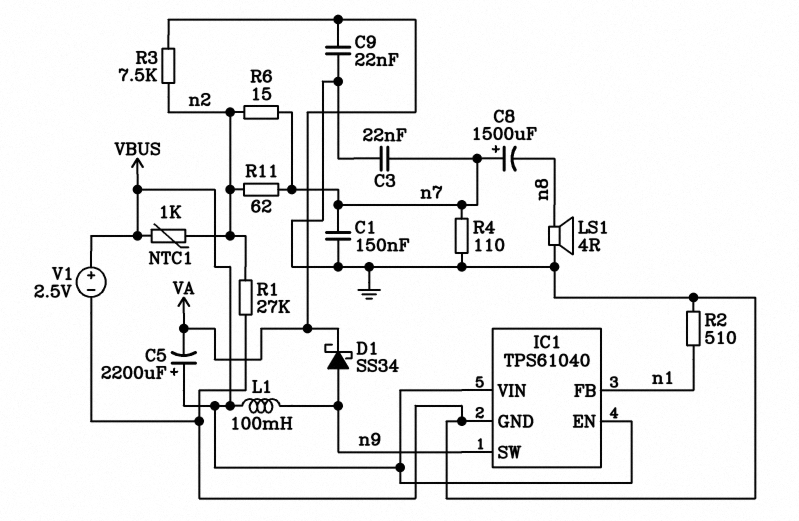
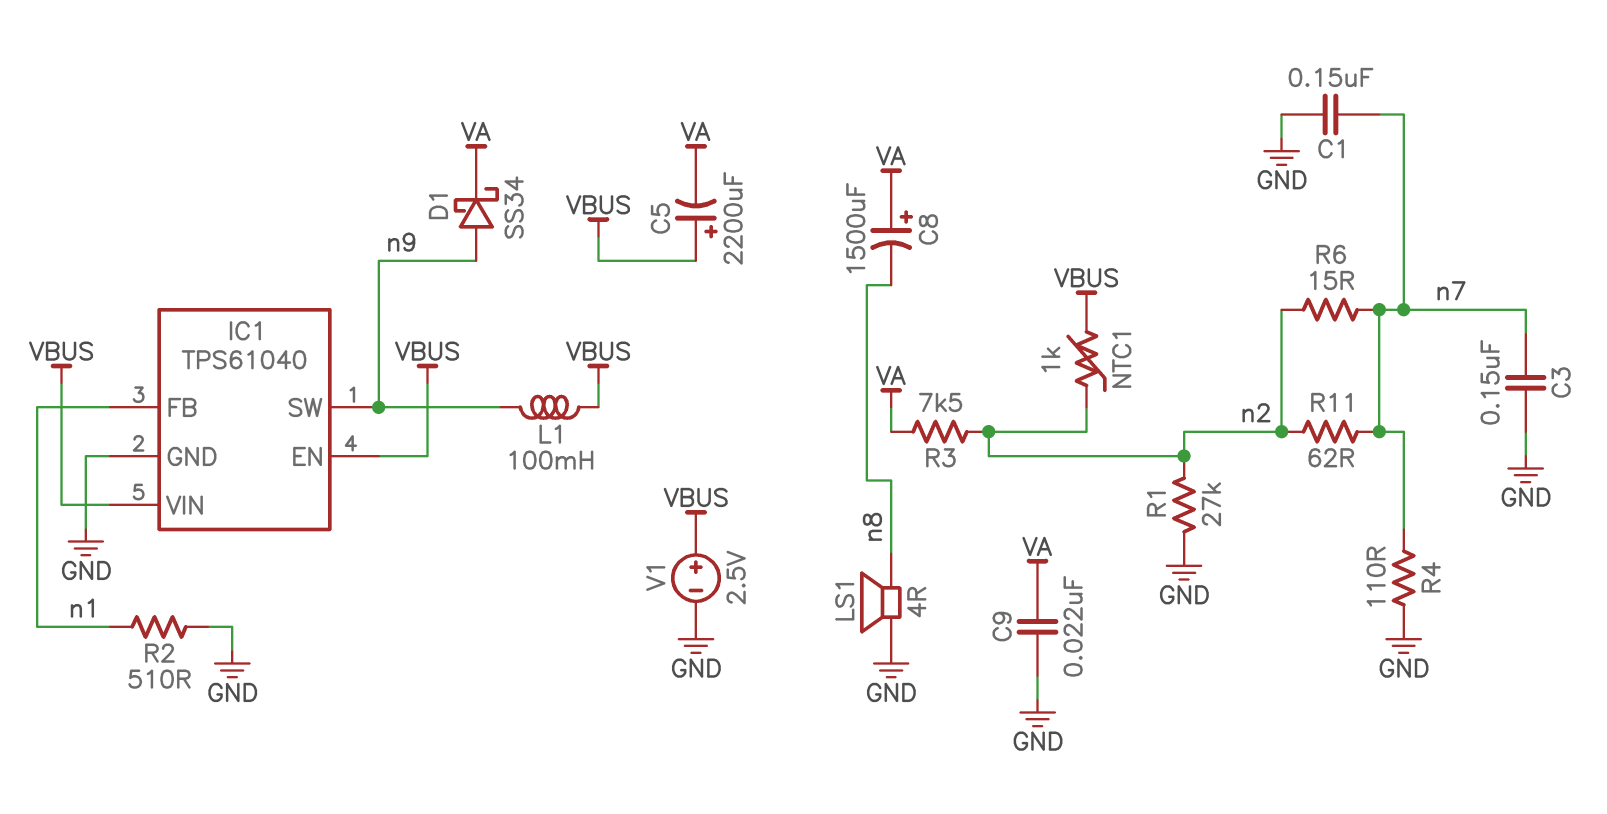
C3: 22nF (GND, n7) -> 150nF (GND, n7)
C8: 1500uF (plus n7, minus n8) -> 1500uF (plus VA, minus n8)

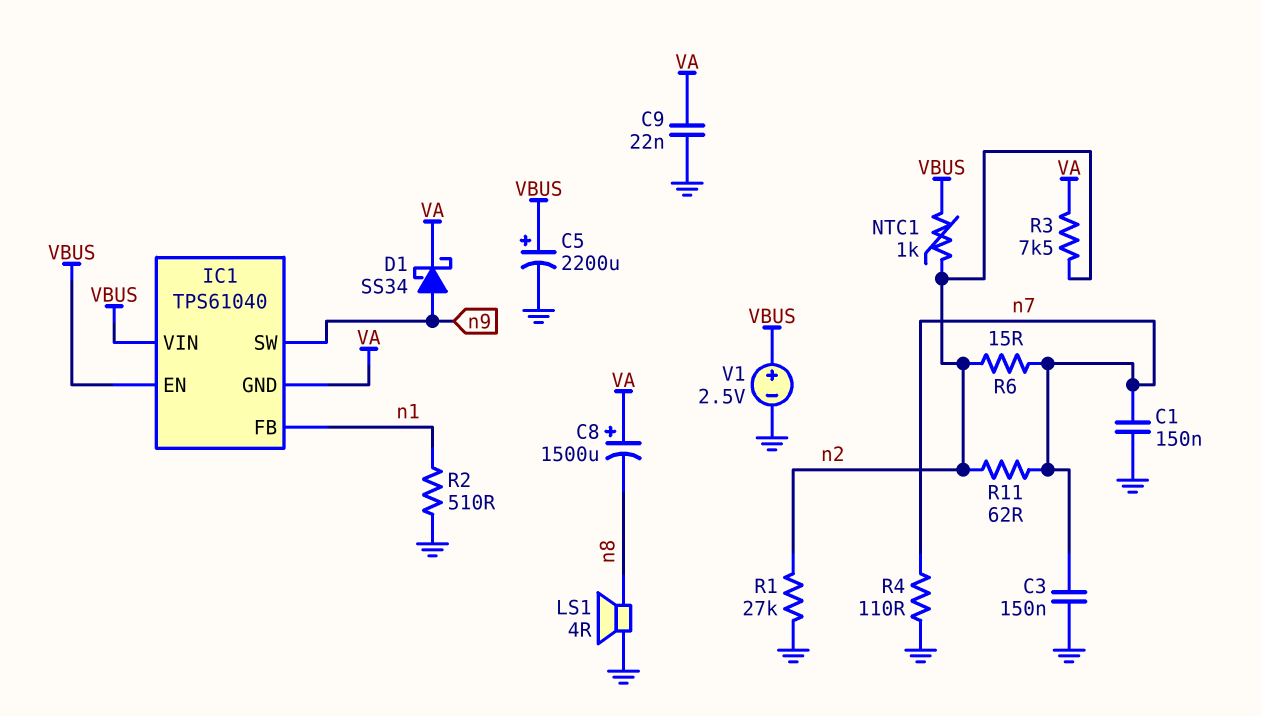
C5: 2200uF (plus VBUS, minus VA) -> 2200uF (plus VBUS, minus GND)
IC1 pin GND: GND -> VA
L1: 100mH (VBUS, n9) -> none

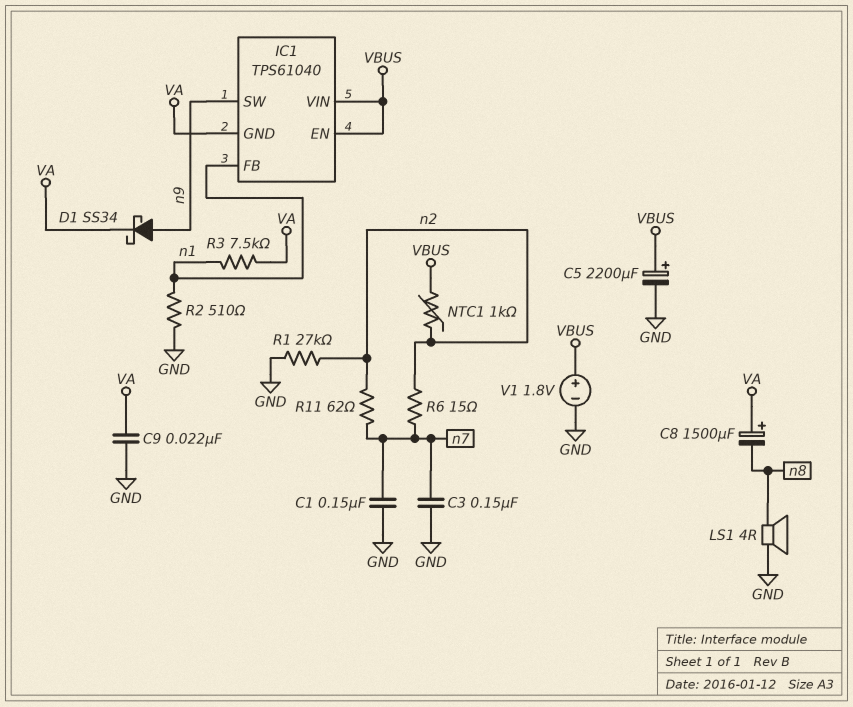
R3: 7.5k (VA, n2) -> 7.5k (VA, n1)
R4: 110 (GND, n7) -> none
V1: 2.5V (plus VBUS, minus GND) -> 1.8V (plus VBUS, minus GND)

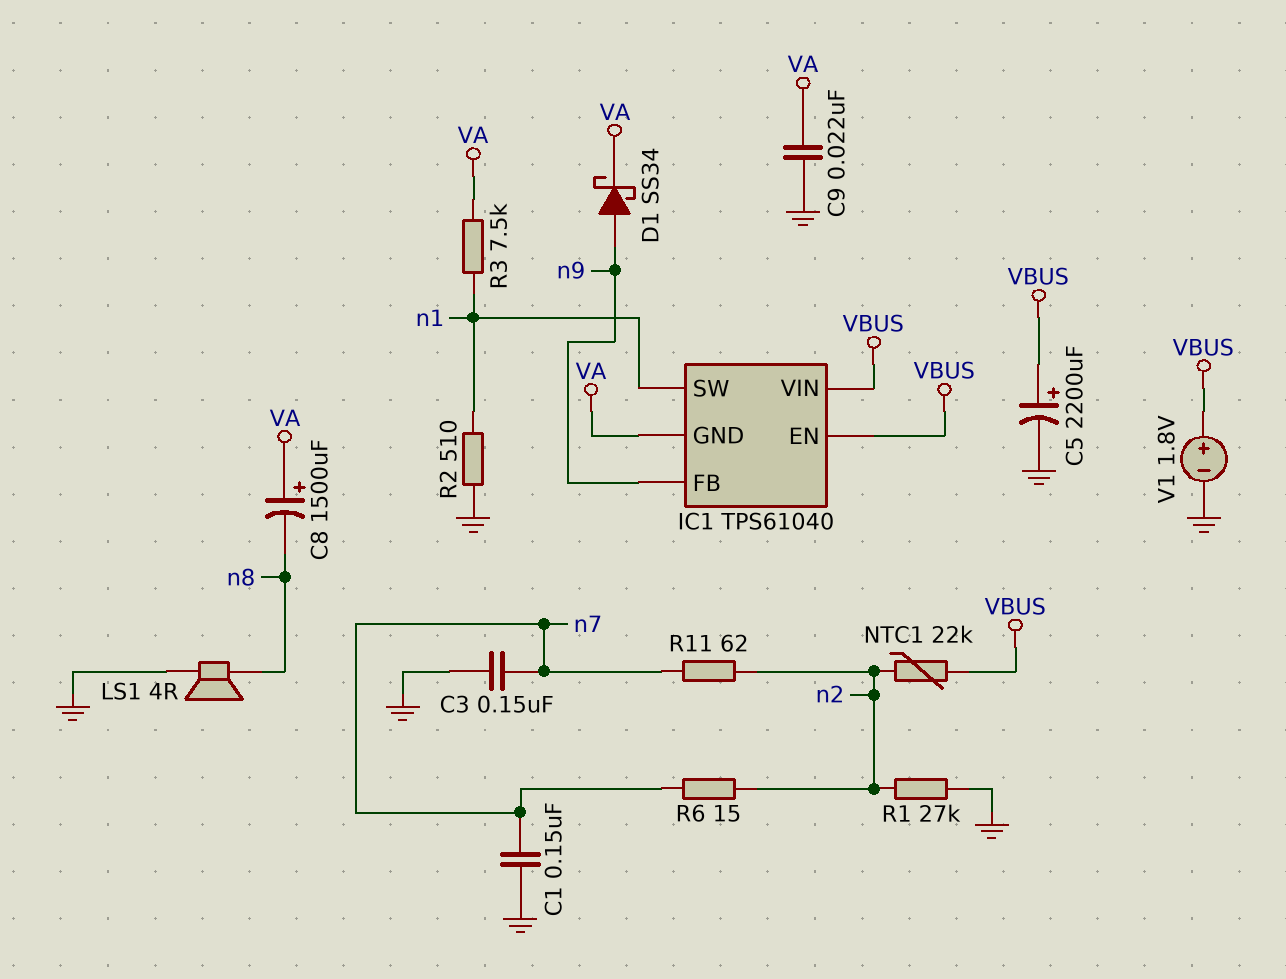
IC1 pin FB: n1 -> n9
IC1 pin SW: n9 -> n1
NTC1: 1k (VBUS, n2) -> 22k (VBUS, n2)

